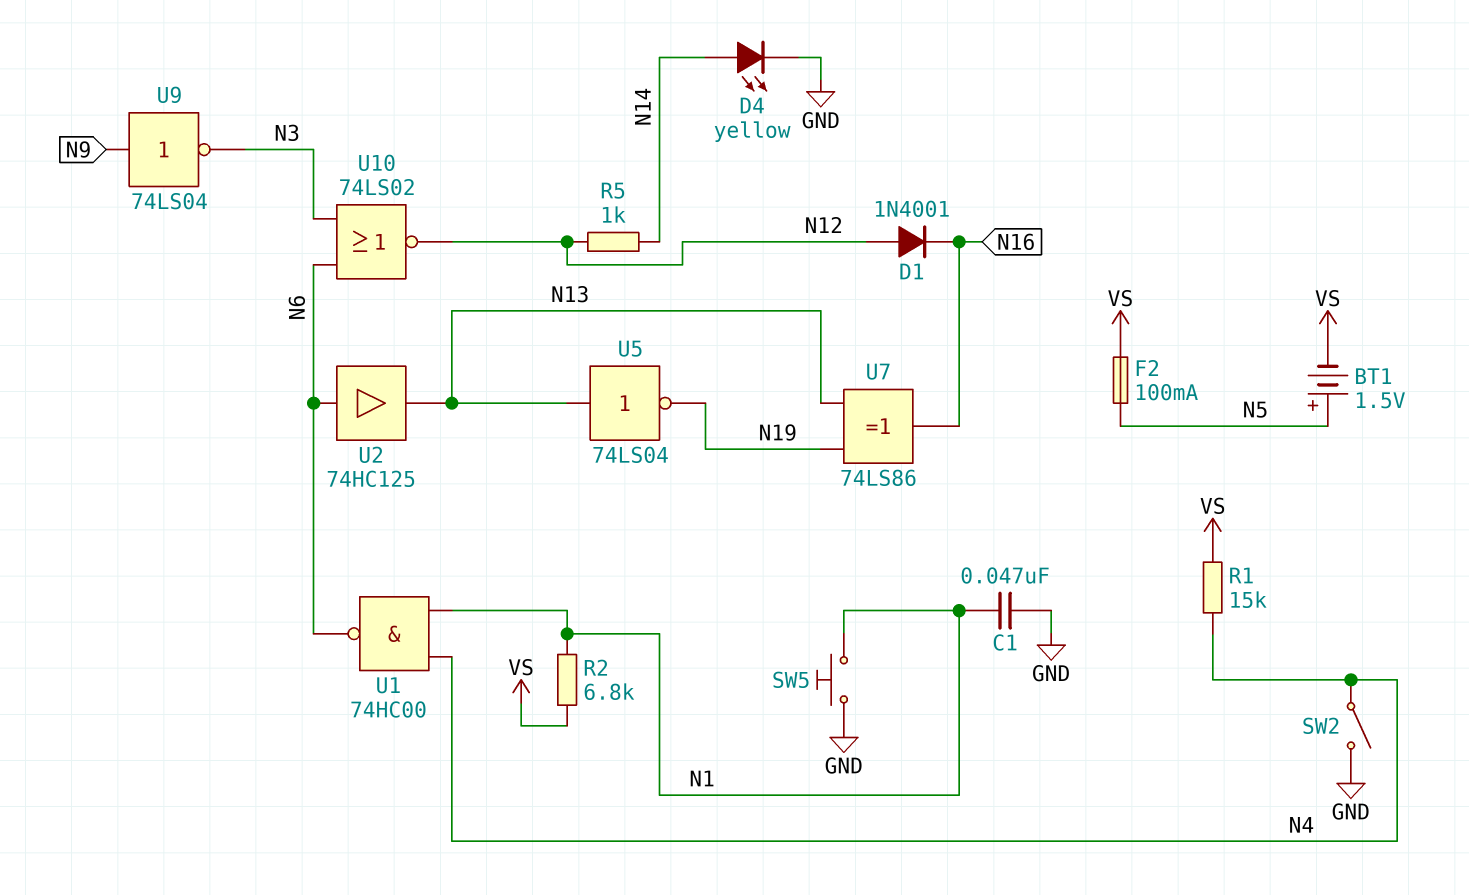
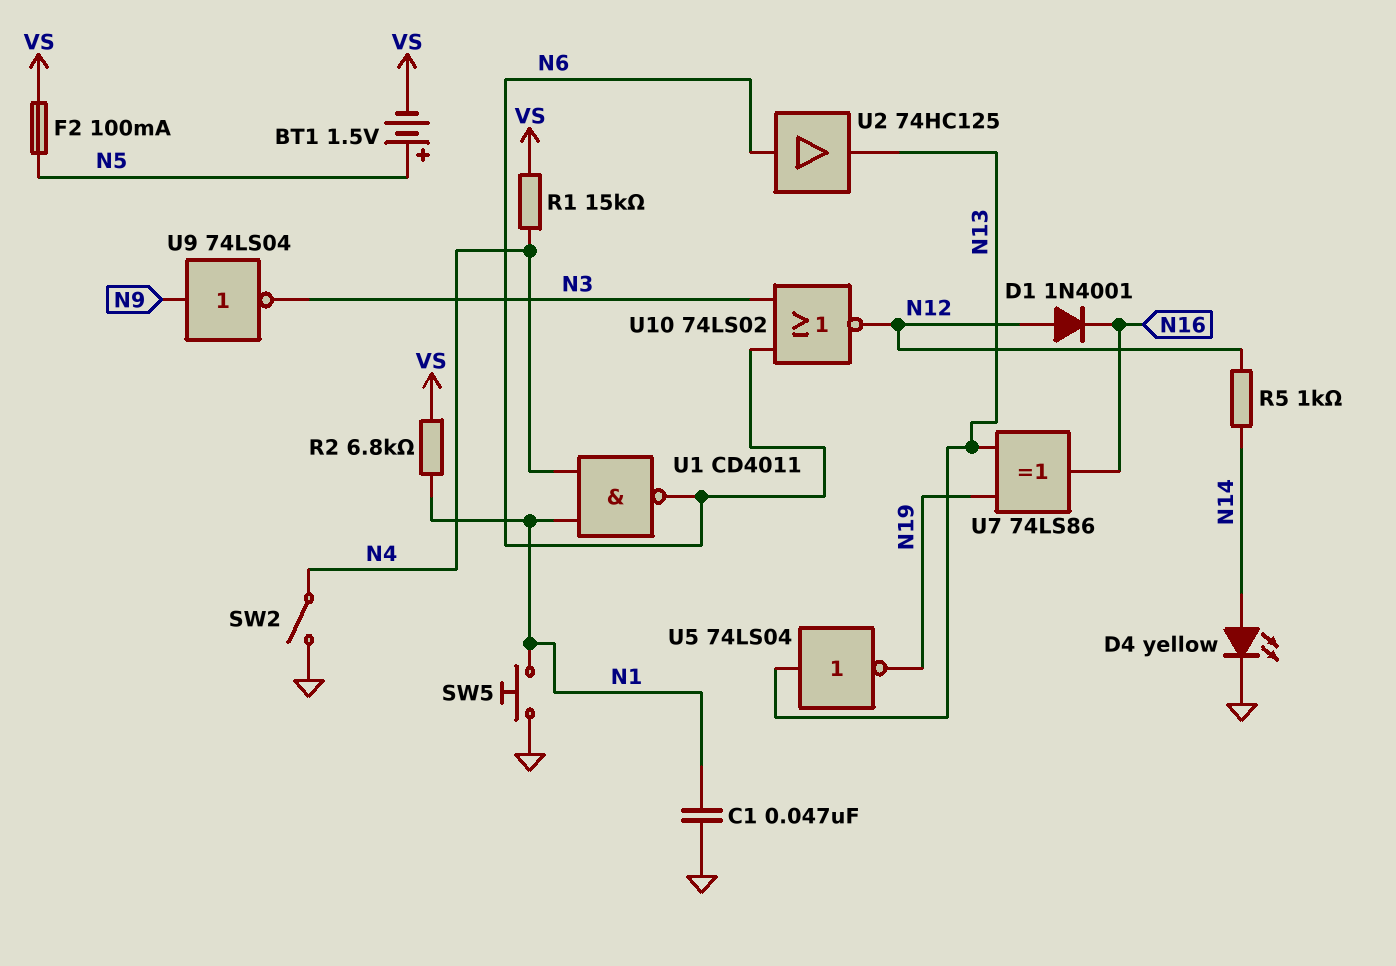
U1: NAND 74HC00 (in N1, in N4, out N6) -> NAND CD4011 (in N1, in N4, out N6)

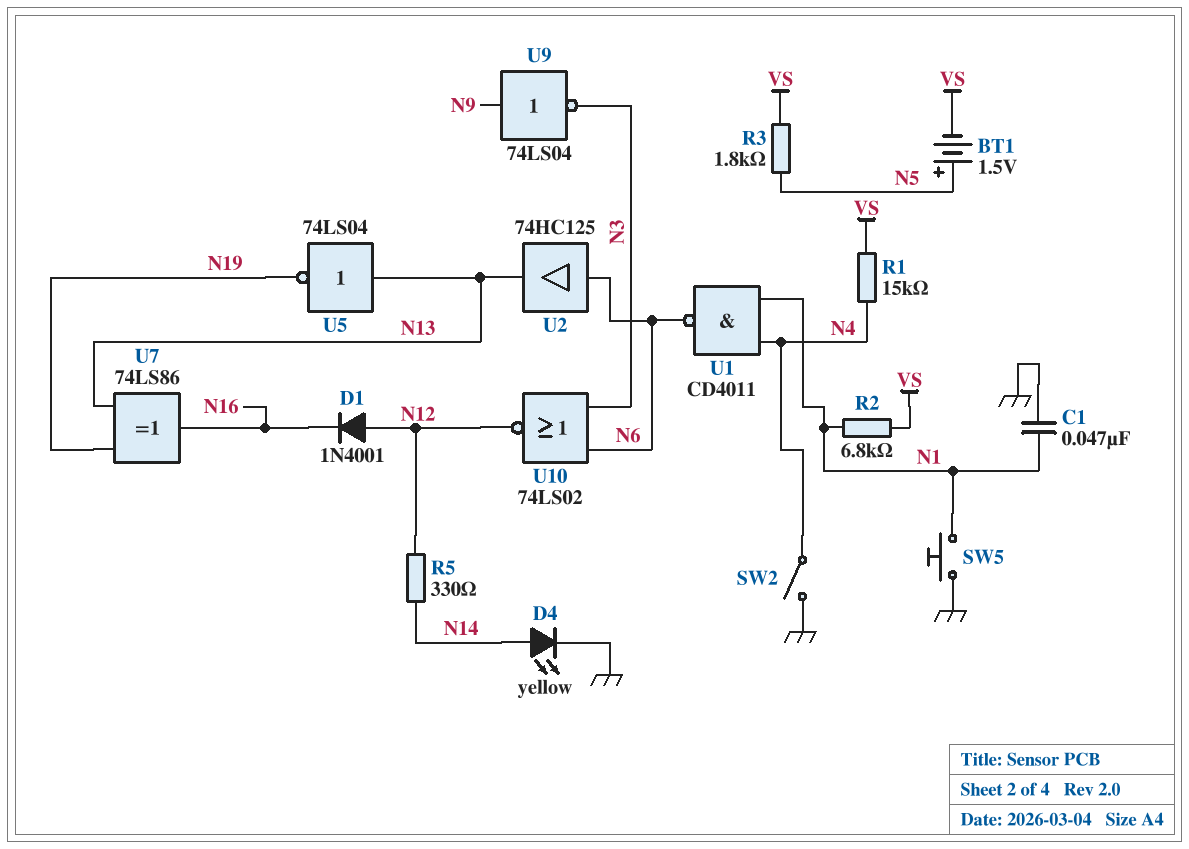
F2: 100mA (N5, VS) -> none
R3: none -> 1.8k (N5, VS)
R5: 1k (N12, N14) -> 330 (N12, N14)

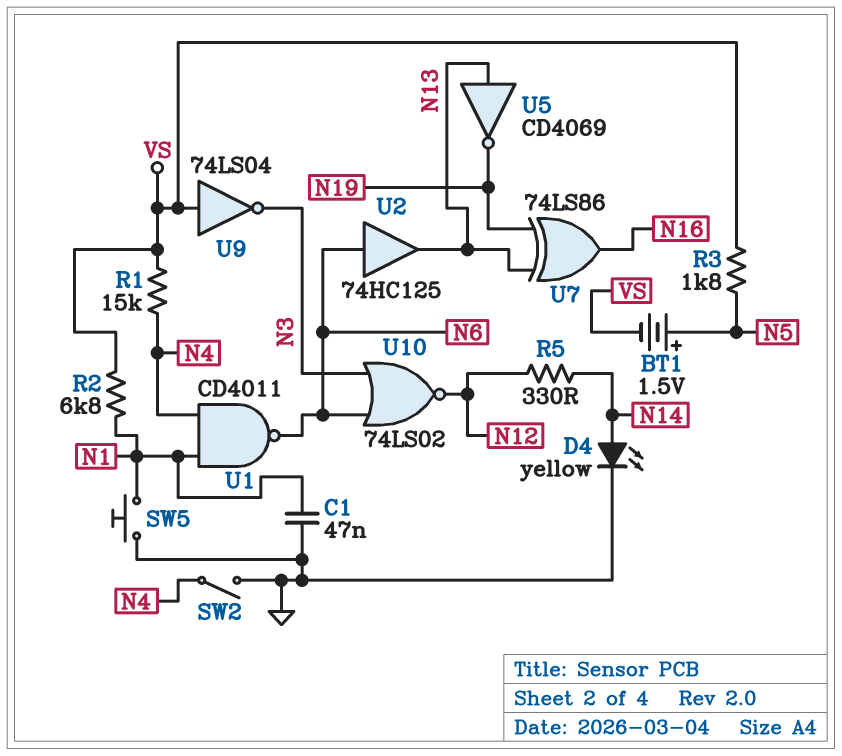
D1: diode 1N4001 (A N12, K N16) -> none
U5: NOT 74LS04 (in N13, out N19) -> NOT CD4069 (in N13, out N19)
U9: NOT 74LS04 (in N9, out N3) -> NOT 74LS04 (in VS, out N3)

